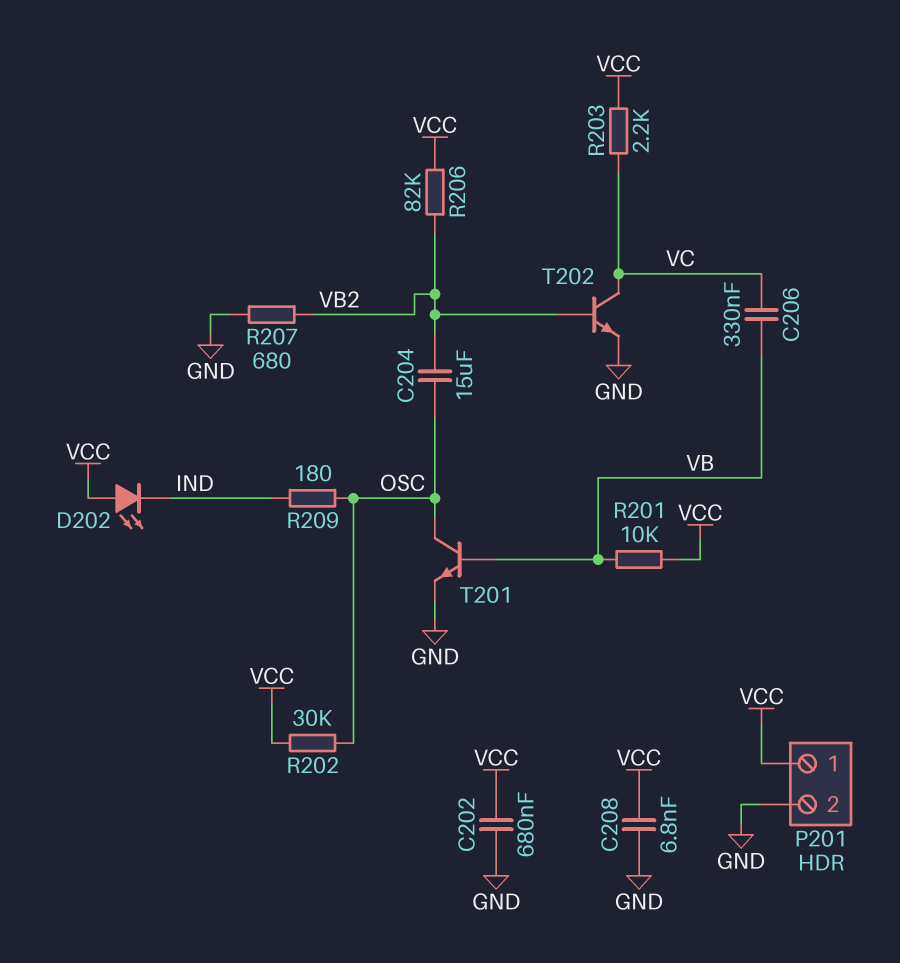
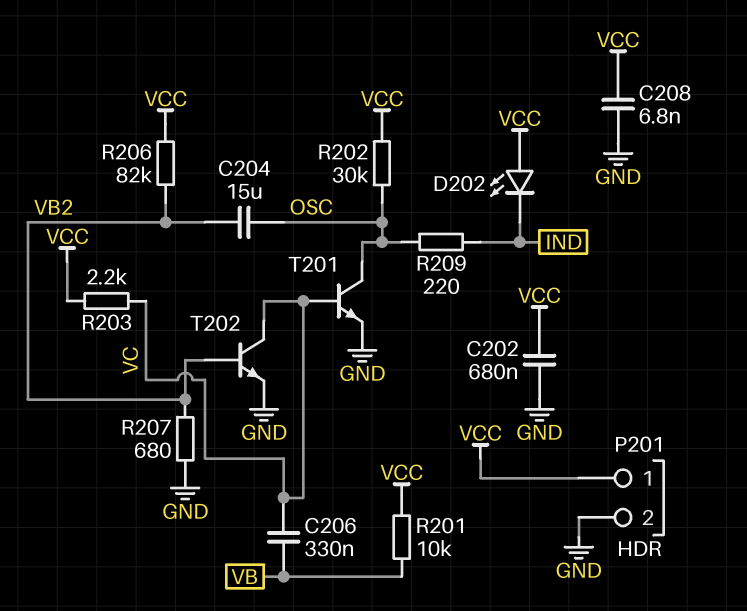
R209: 180 (IND, OSC) -> 220 (IND, OSC)
T201: NPN (B VB, C OSC, E GND) -> NPN (B VC, C OSC, E GND)

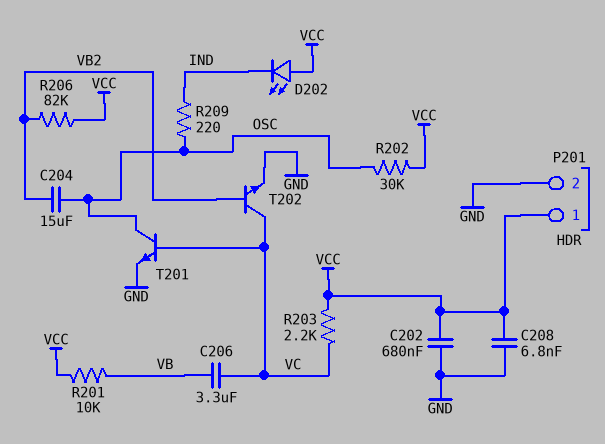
C206: 330nF (VB, VC) -> 3.3uF (VB, VC)
R207: 680 (GND, VB2) -> none

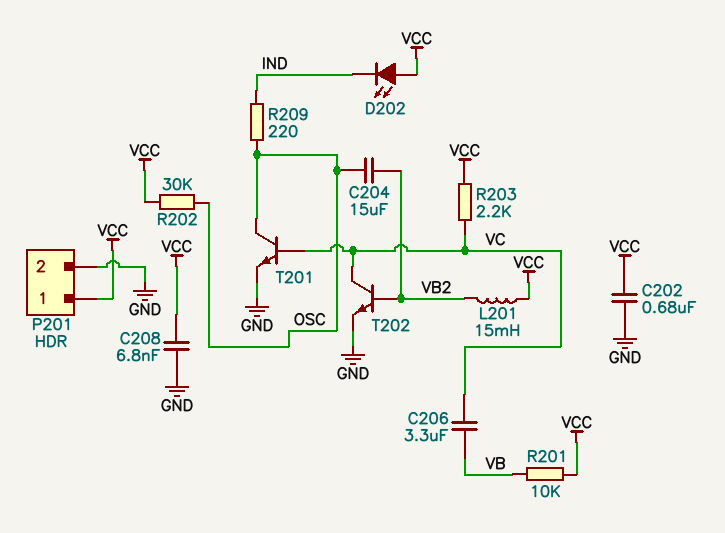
L201: none -> 15mH (VB2, VCC)
R206: 82k (VB2, VCC) -> none

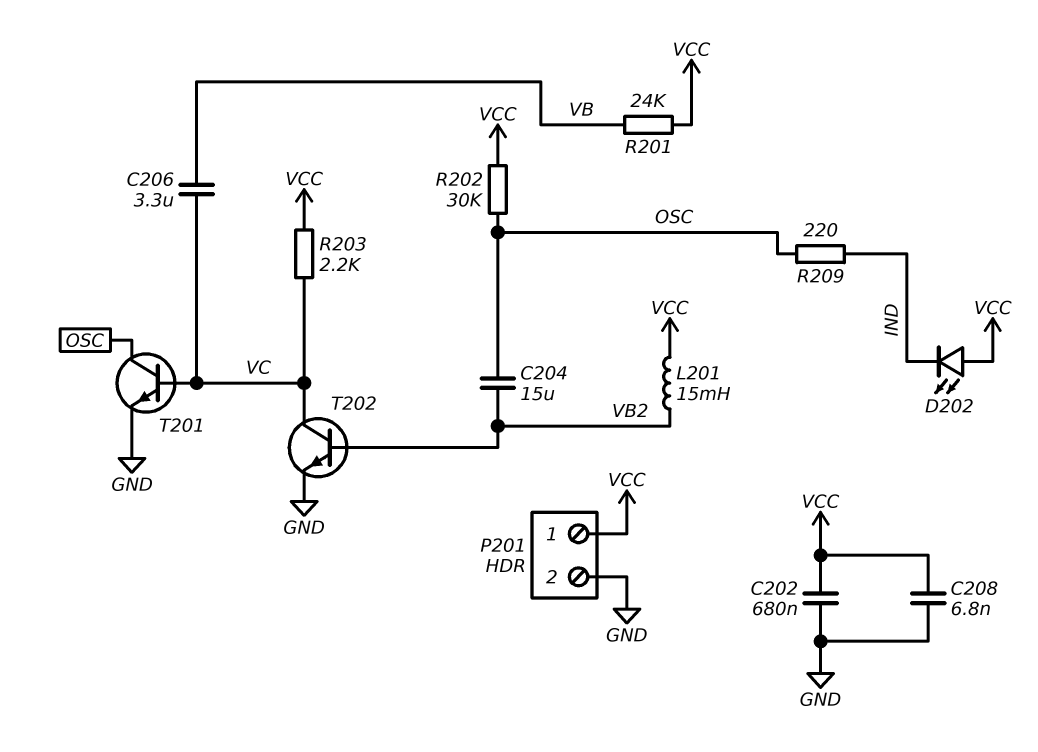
R201: 10k (VB, VCC) -> 24k (VB, VCC)

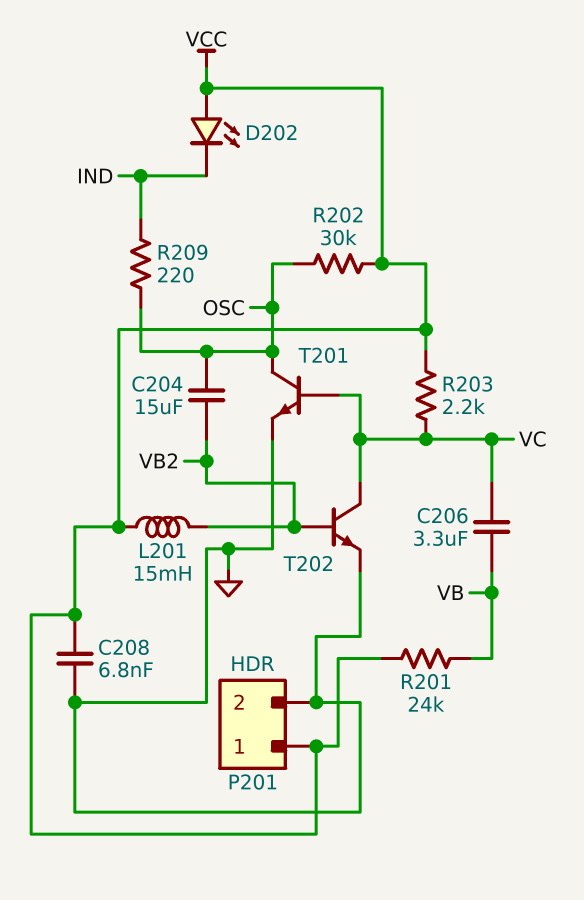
C202: 680nF (GND, VCC) -> none

